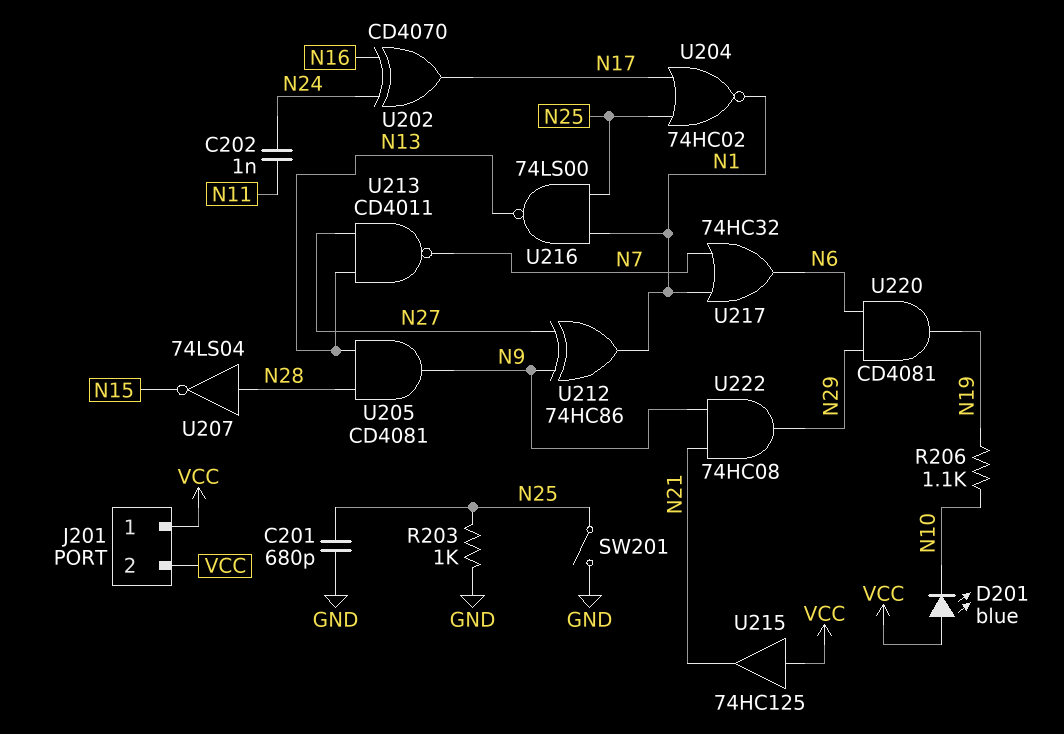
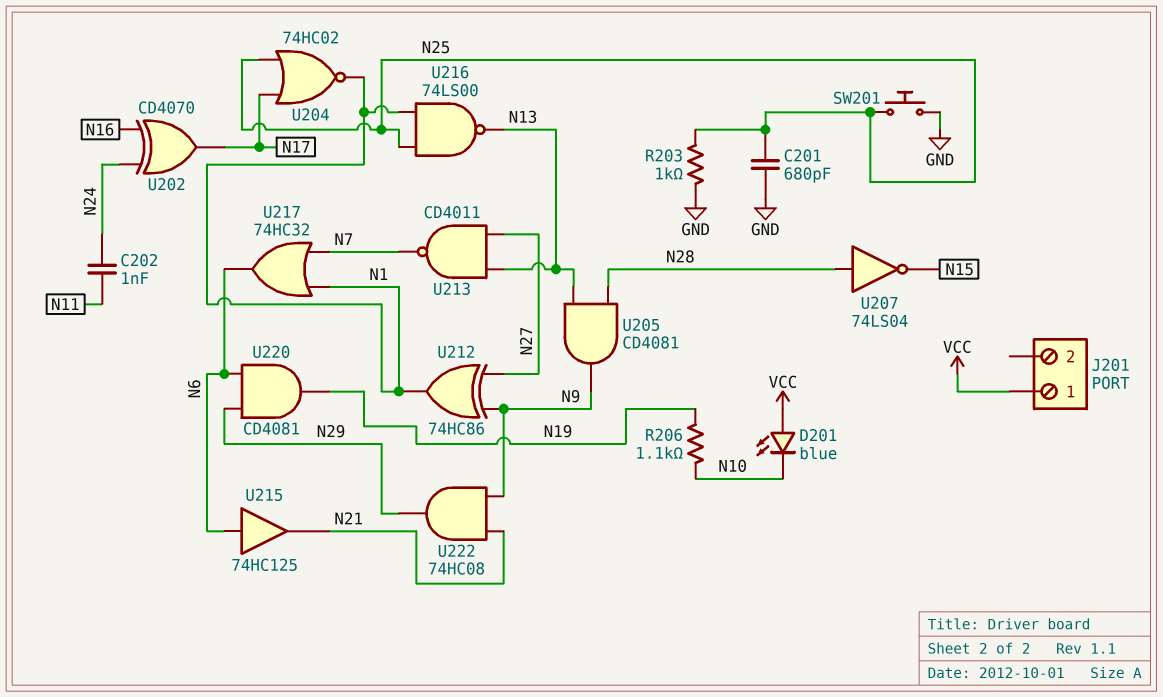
J201 pin 2: VCC -> none
SW201: switch (GND, N25) -> button (GND, N25)
U215: buffer 74HC125 (in VCC, out N21) -> buffer 74HC125 (in N6, out N21)

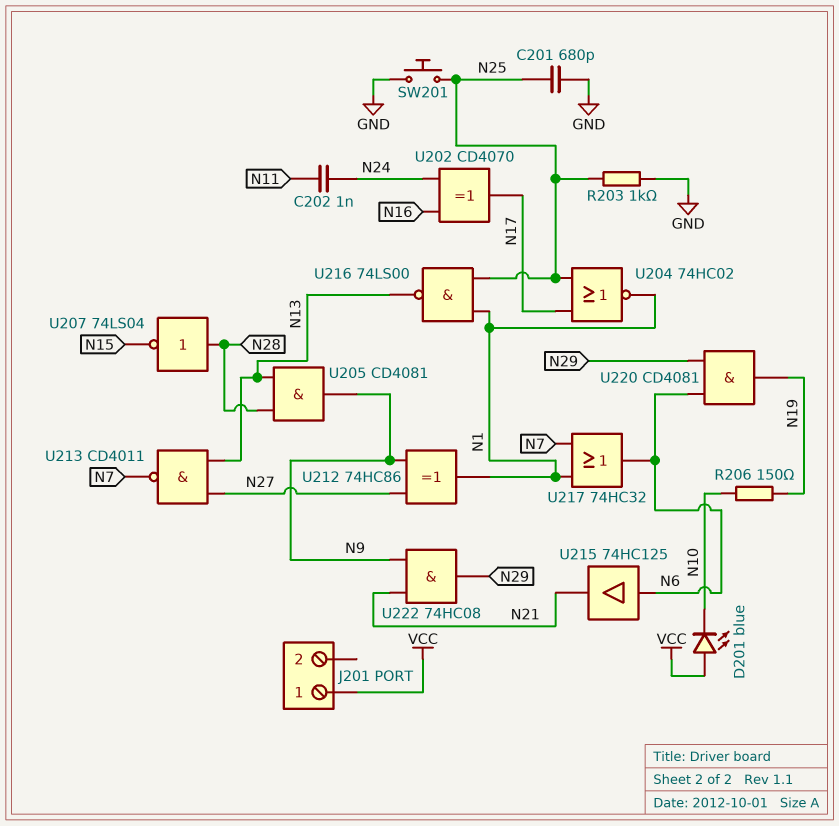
R206: 1.1k (N10, N19) -> 150 (N10, N19)

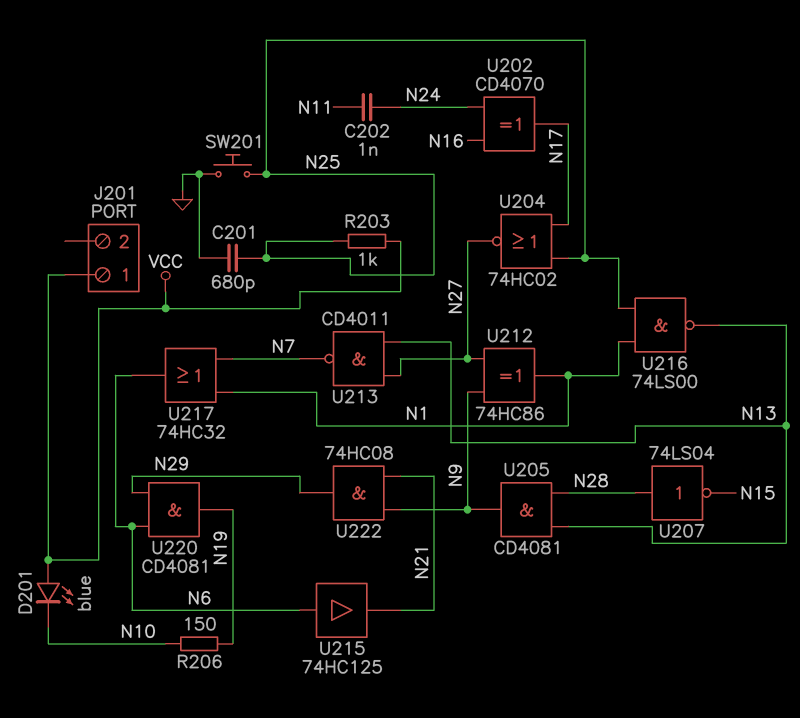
R203: 1k (GND, N25) -> 1k (N25, VCC)
U204: NOR 74HC02 (in N17, in N25, out N1) -> NOR 74HC02 (in N17, in N25, out N27)

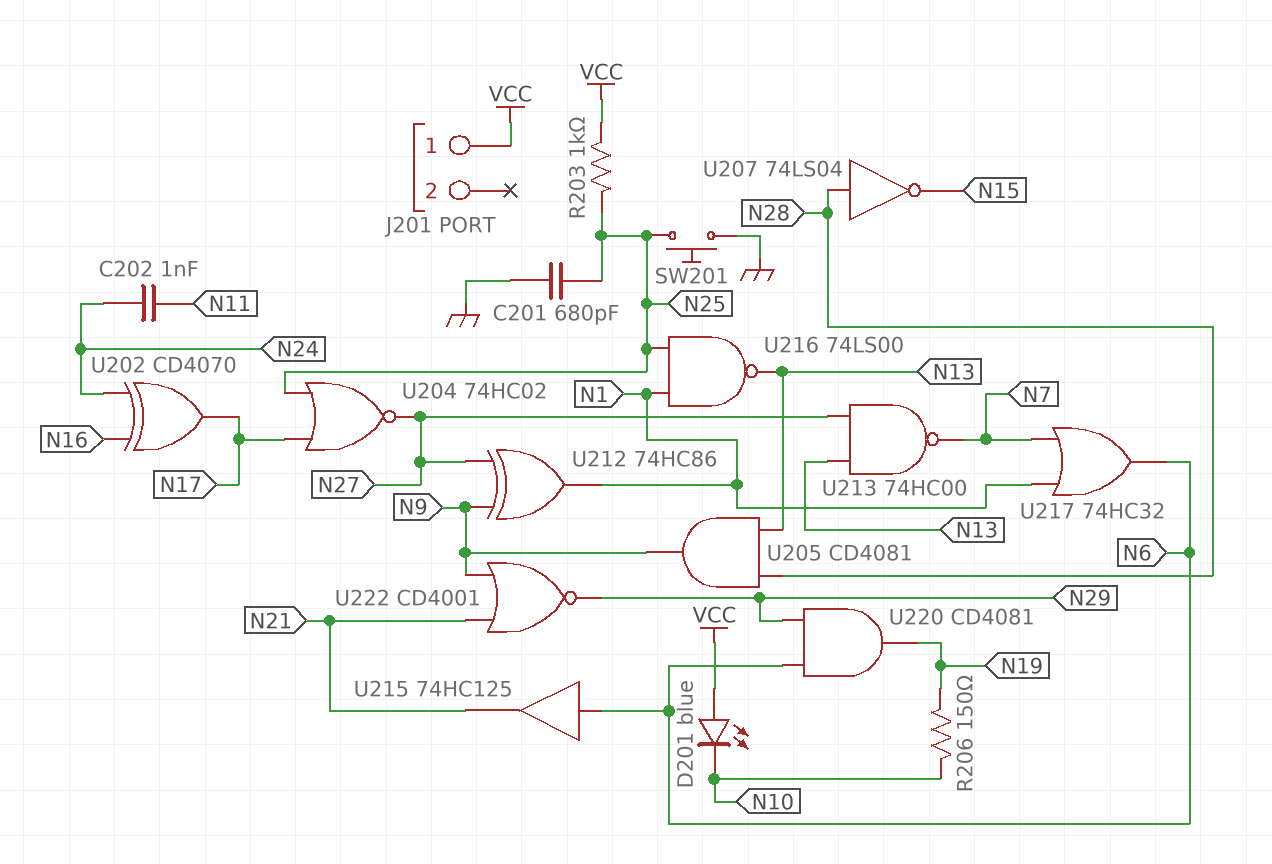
U213: NAND CD4011 (in N13, in N27, out N7) -> NAND 74HC00 (in N13, in N27, out N7)
U222: AND 74HC08 (in N9, in N21, out N29) -> NOR CD4001 (in N9, in N21, out N29)

